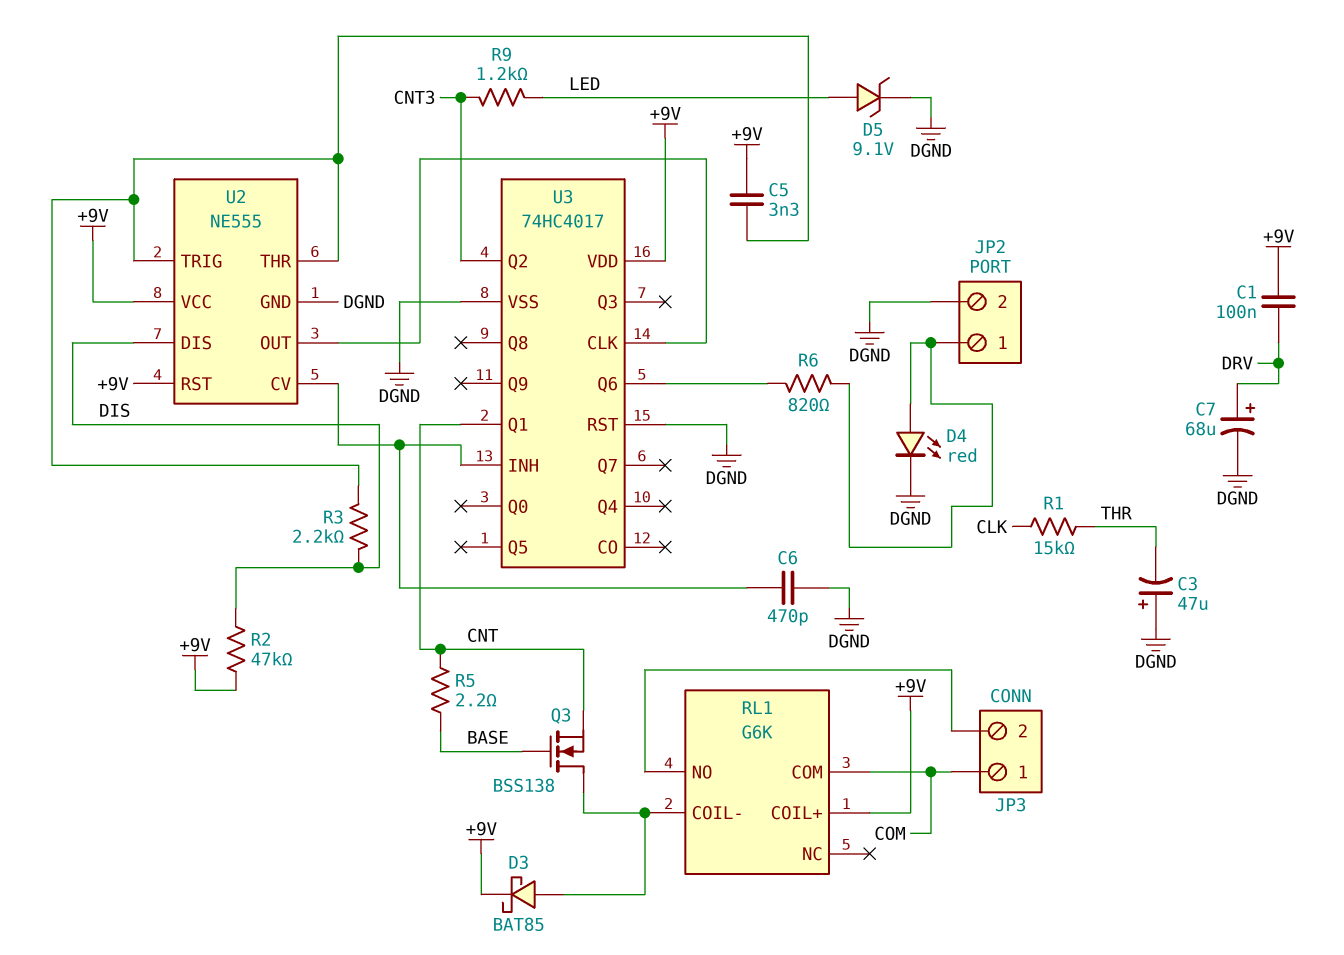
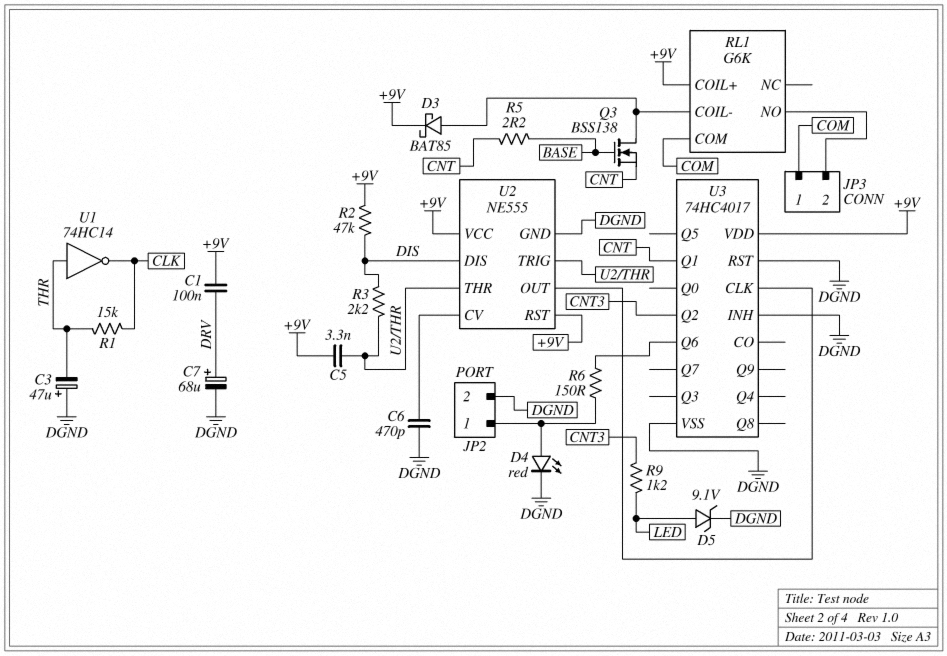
R6: 820 (JP2/1, U3/Q6) -> 150 (JP2/1, U3/Q6)
U1: none -> NOT 74HC14 (in THR, out CLK)
U3 pin INH: U2/CV -> DGND

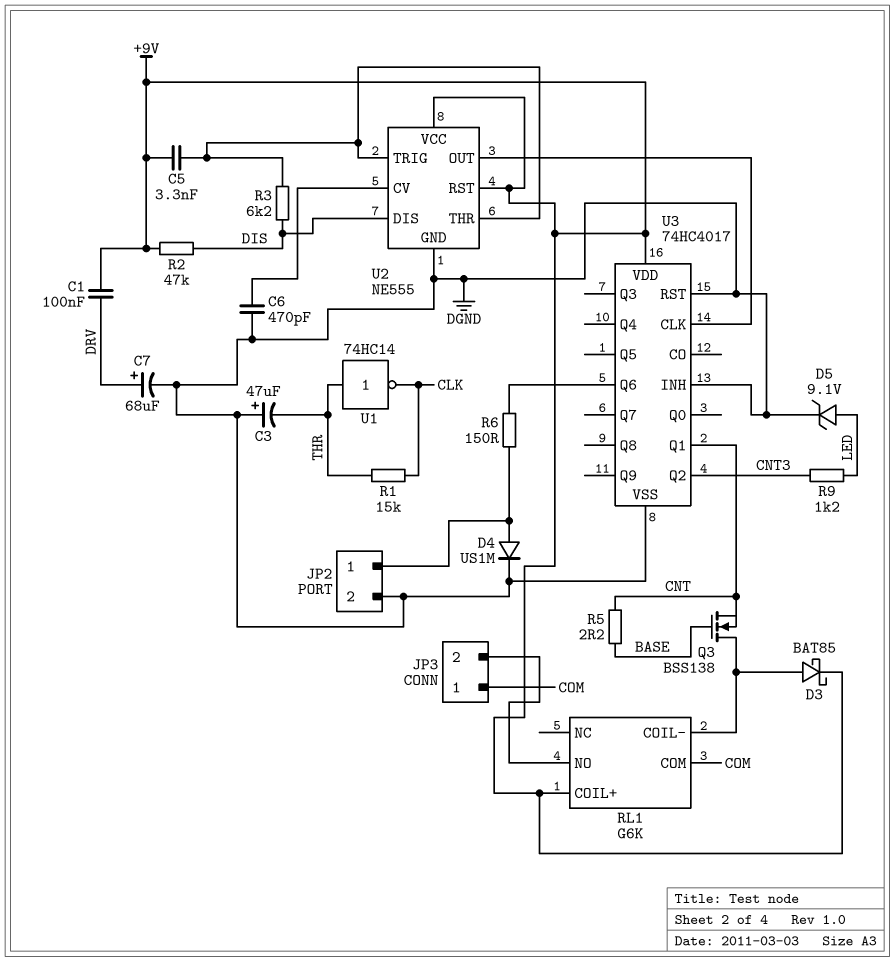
D4: LED red (A JP2/1, K DGND) -> diode US1M (A JP2/1, K DGND)
R3: 2.2k (DIS, U2/THR) -> 6.2k (DIS, U2/THR)

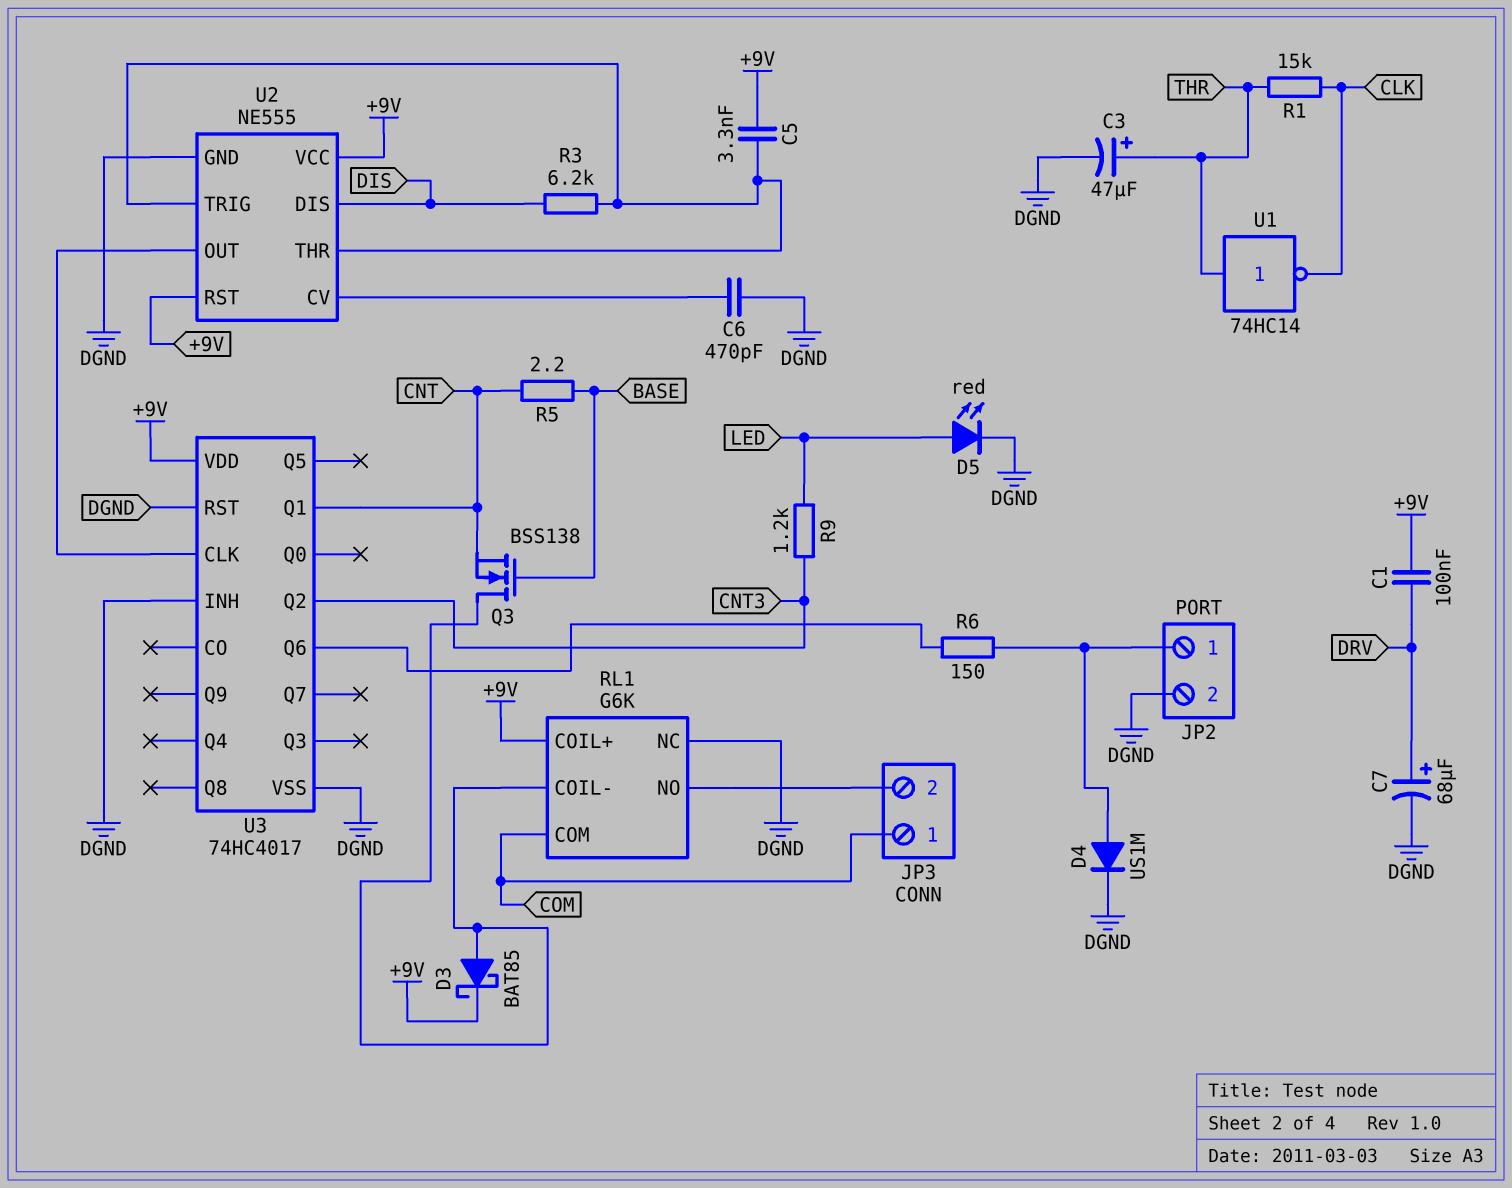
C3: 47uF (plus DGND, minus THR) -> 47uF (plus THR, minus DGND)
D5: zener 9.1V (A LED, K DGND) -> LED red (A LED, K DGND)
R2: 47k (+9V, DIS) -> none
RL1 pin NC: none -> DGND

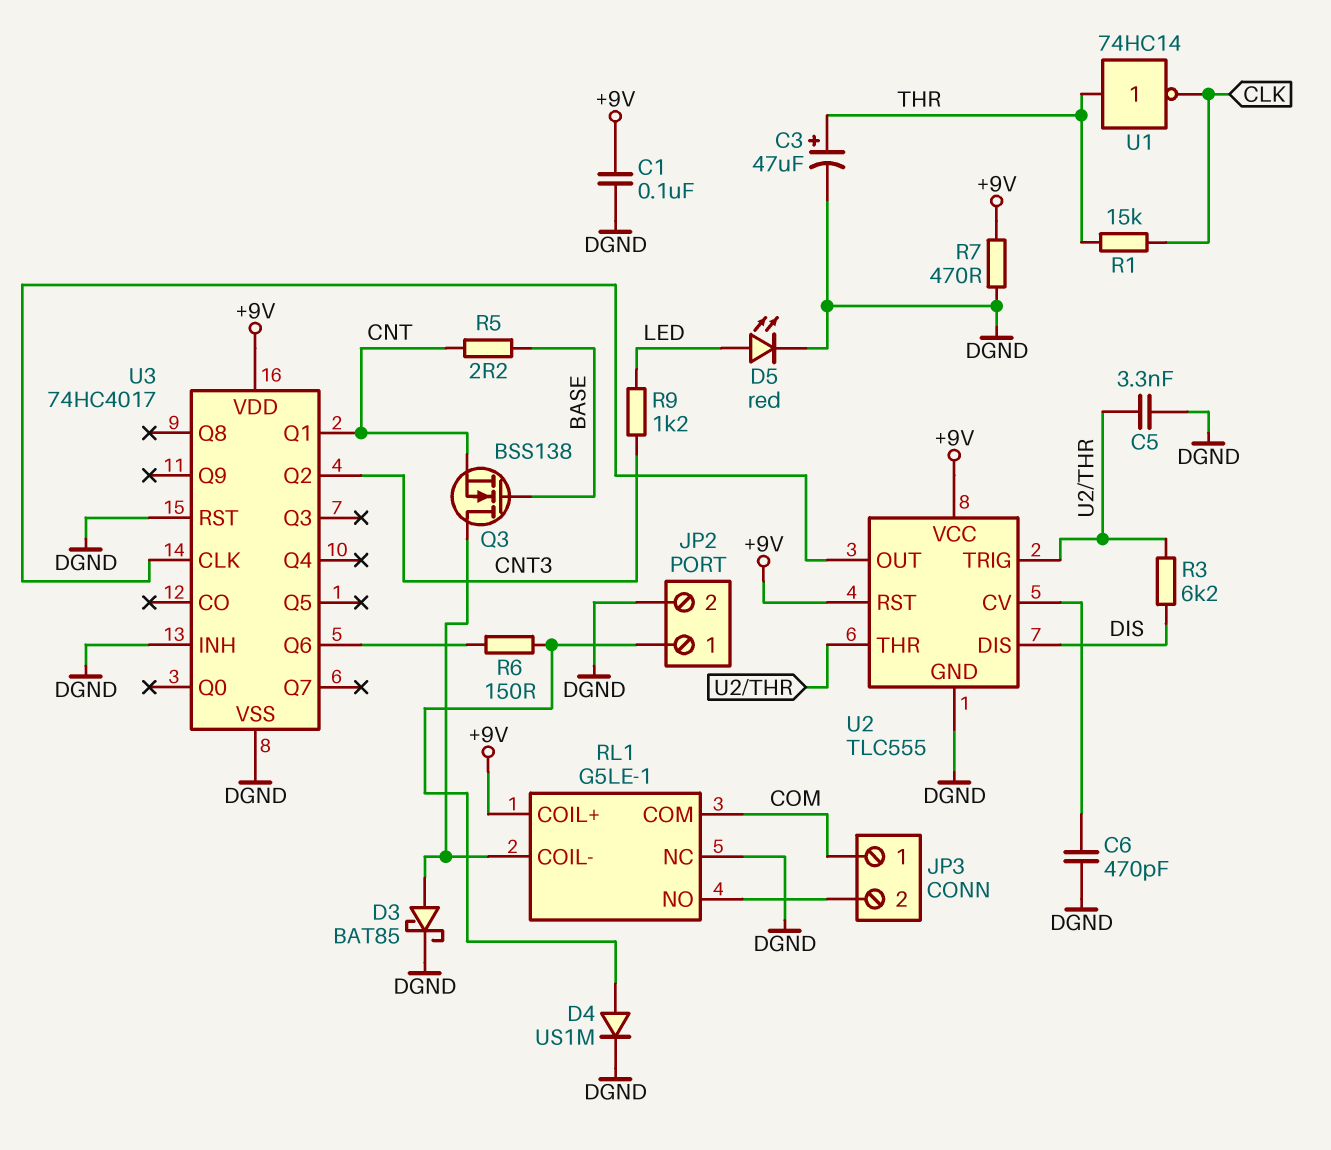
C1: 100nF (+9V, DRV) -> 100nF (+9V, DGND)
C5: 3.3nF (+9V, U2/THR) -> 3.3nF (DGND, U2/THR)
C7: 68uF (plus DRV, minus DGND) -> none
D3: schottky BAT85 (A RL1/COIL-, K +9V) -> schottky BAT85 (A RL1/COIL-, K DGND)
R7: none -> 470 (+9V, DGND)
RL1: G6K -> G5LE-1
U2: NE555 -> TLC555

